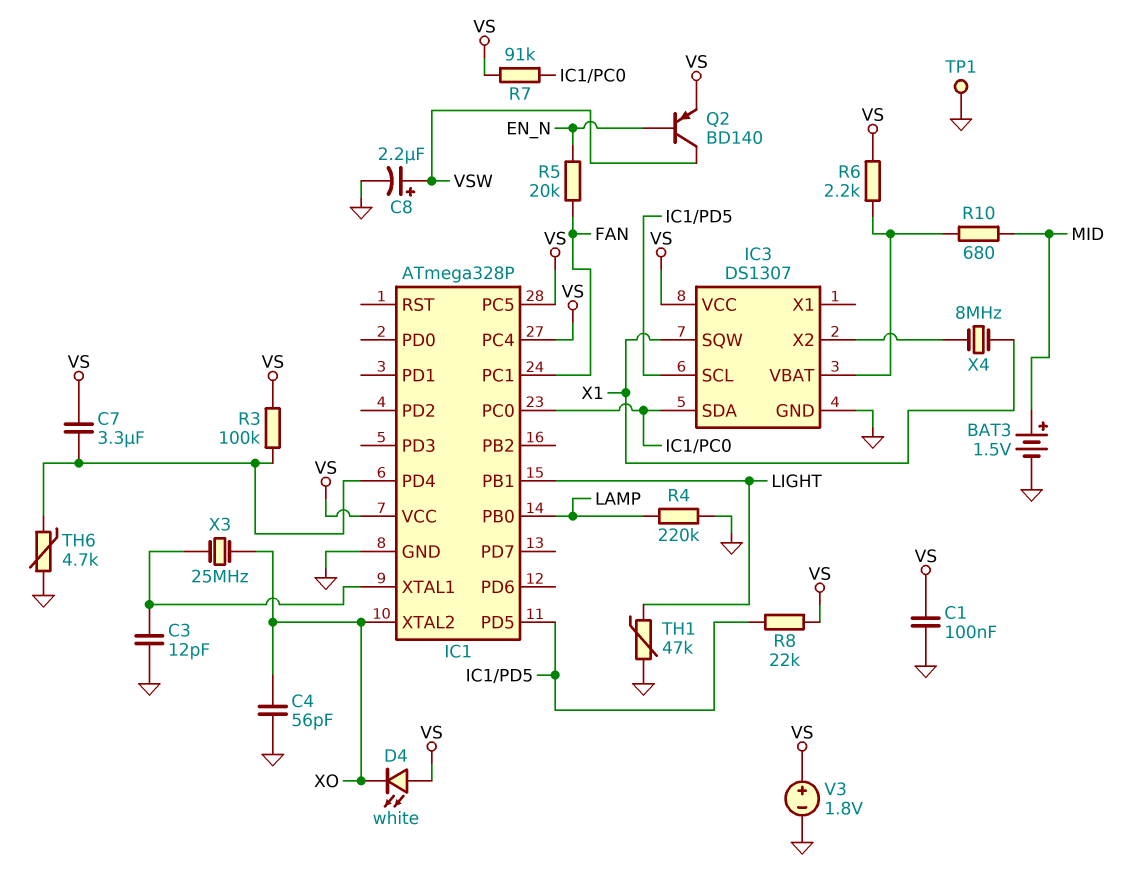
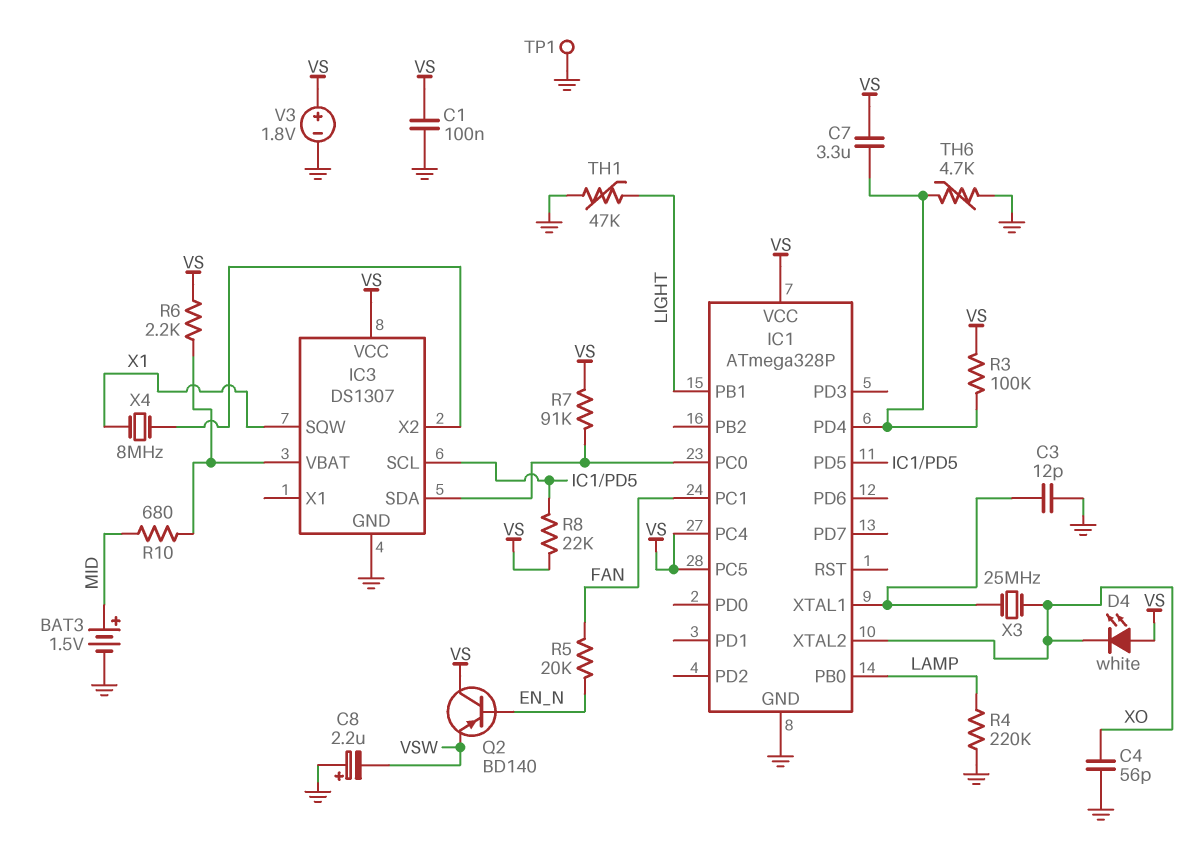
C8: 2.2uF (plus VSW, minus GND) -> 2.2uF (plus GND, minus VSW)
Q2: PNP BD140 (B EN_N, C VSW, E VS) -> PNP BD140 (B EN_N, C VS, E VSW)

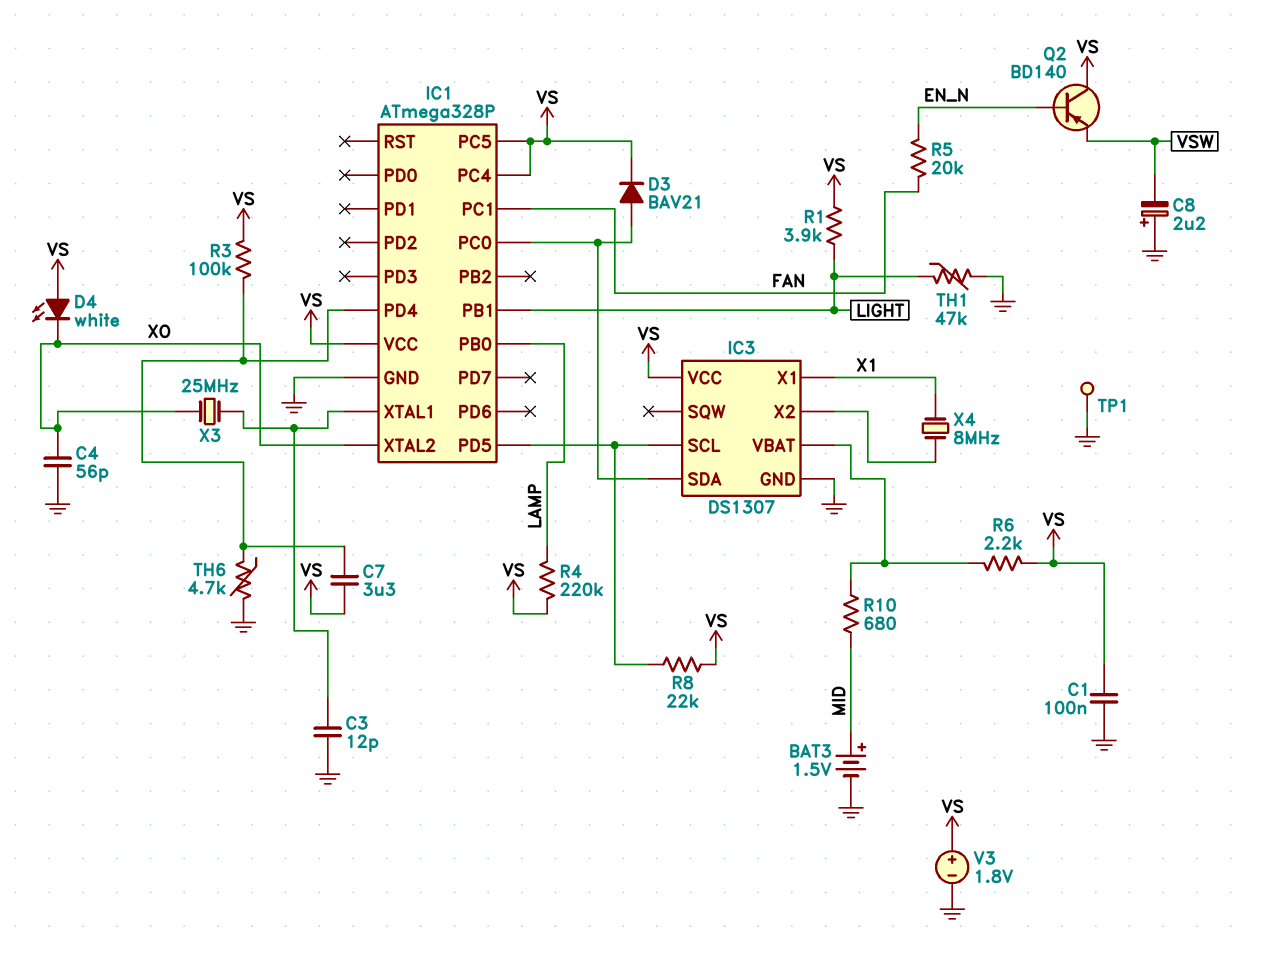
D3: none -> diode BAV21 (A IC1/PC0, K VS)
IC3 pin SQW: X1 -> none
IC3 pin X1: none -> X1
R1: none -> 3.9k (LIGHT, VS)
R4: 220k (GND, LAMP) -> 220k (LAMP, VS)
R7: 91k (IC1/PC0, VS) -> none

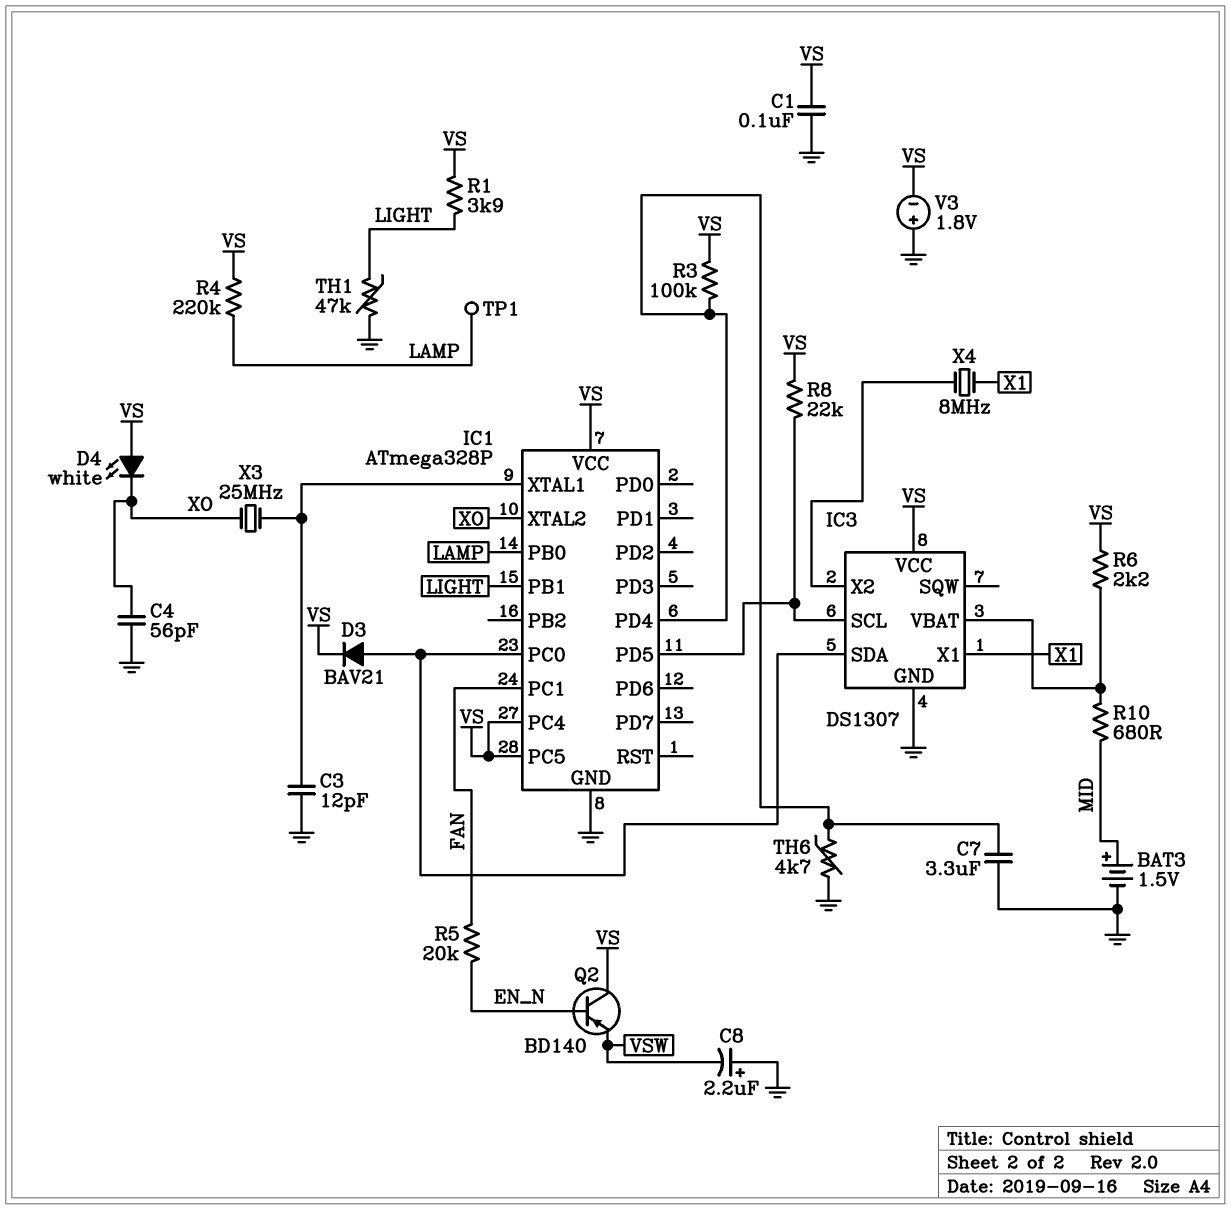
C7: 3.3uF (IC1/PD4, VS) -> 3.3uF (GND, IC1/PD4)
TP1: test point (GND) -> test point (LAMP)
V3: 1.8V (plus VS, minus GND) -> 1.8V (plus GND, minus VS)

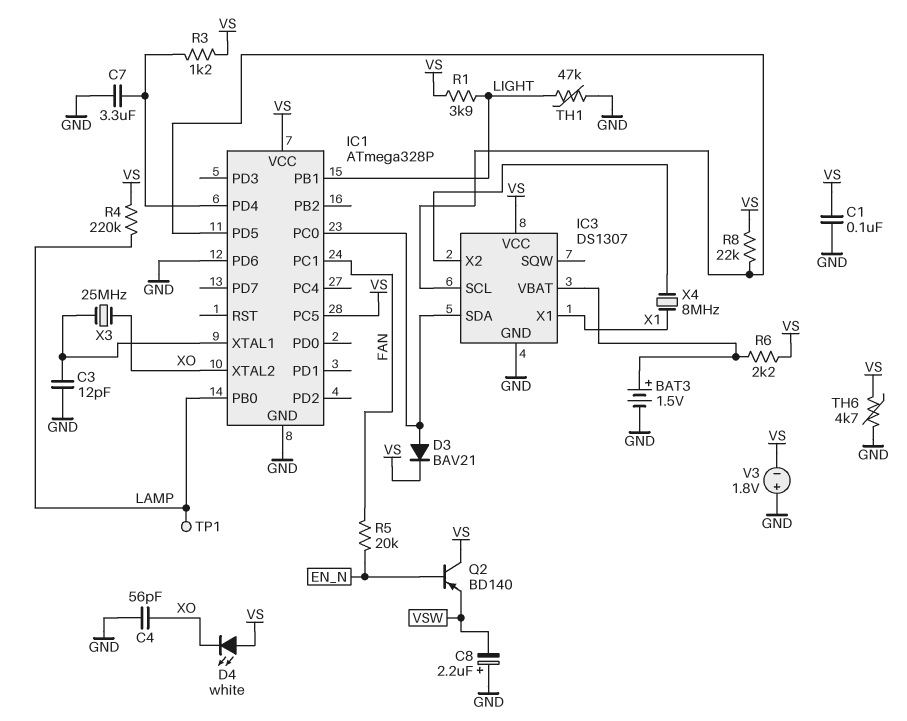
BAT3: 1.5V (plus MID, minus GND) -> 1.5V (plus IC3/VBAT, minus GND)
IC1 pin PC4: VS -> none
IC1 pin PD6: none -> GND
R3: 100k (IC1/PD4, VS) -> 1.2k (IC1/PD4, VS)
R10: 680 (IC3/VBAT, MID) -> none
TH6: 4.7k (GND, IC1/PD4) -> 4.7k (GND, VS)

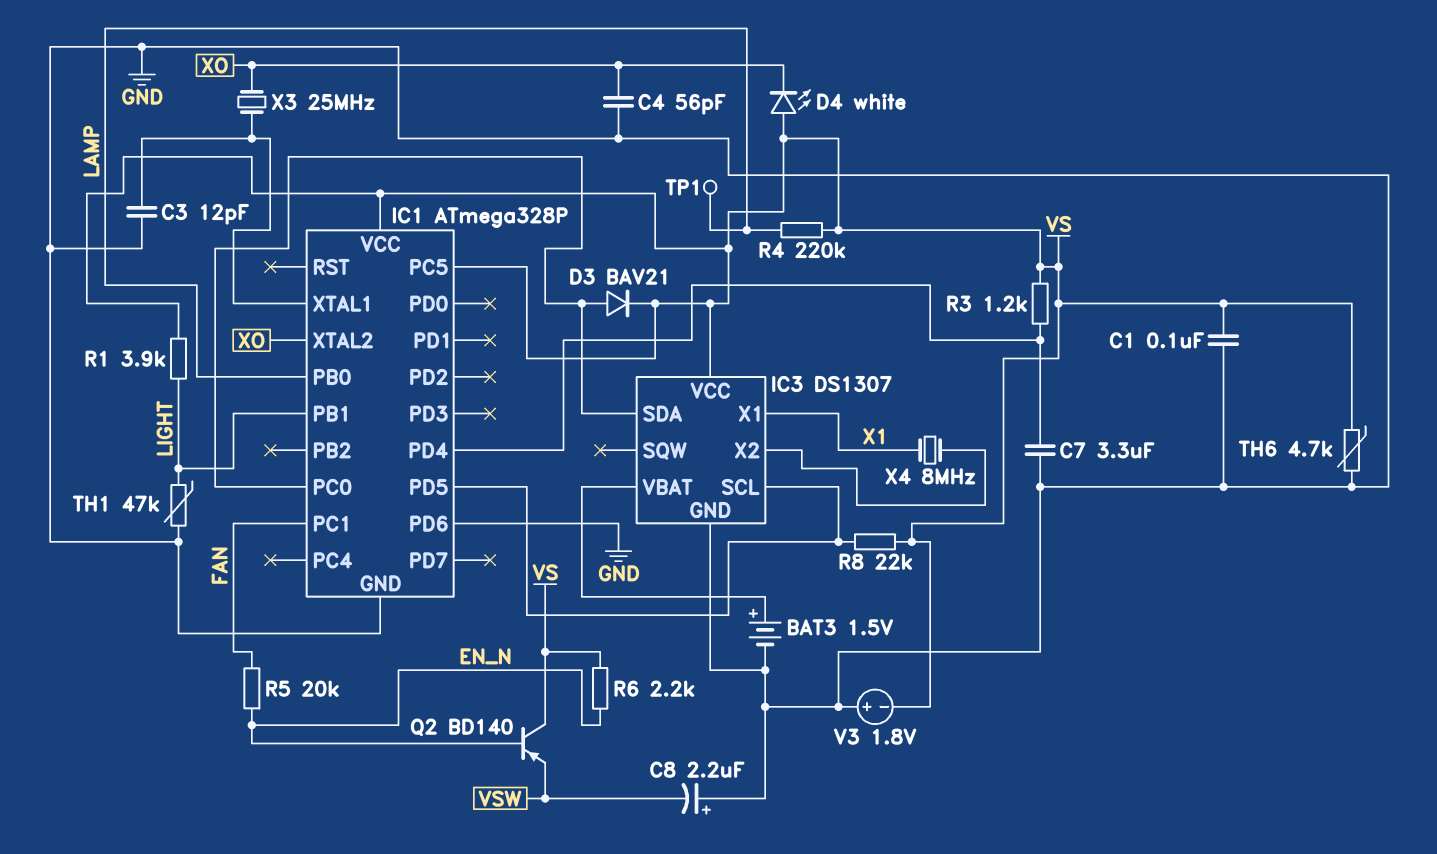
R6: 2.2k (IC3/VBAT, VS) -> 2.2k (EN_N, VS)

